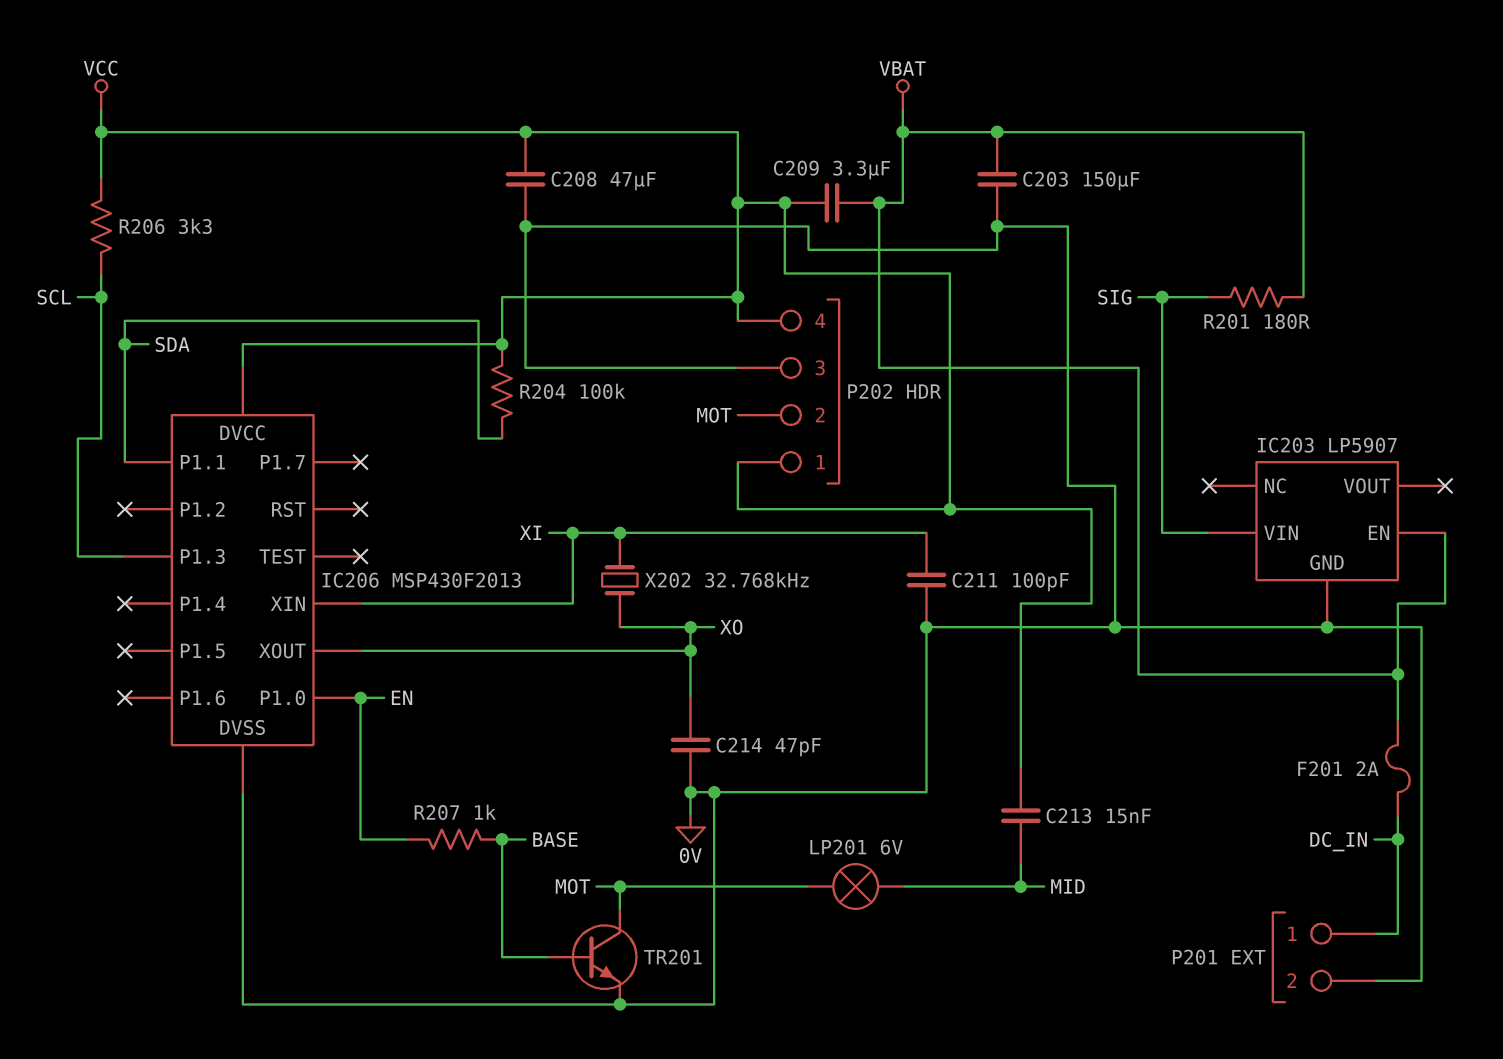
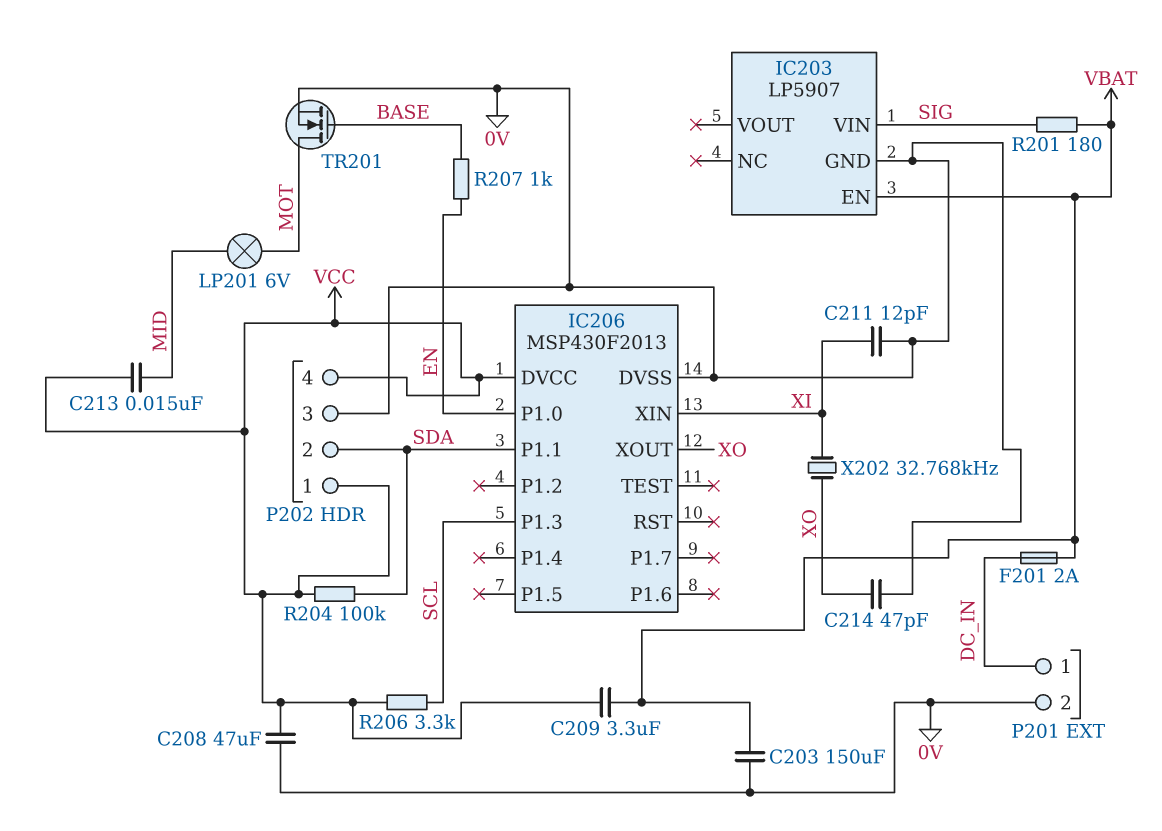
C211: 100pF (0V, XI) -> 12pF (0V, XI)
P202 pin 2: MOT -> SDA
TR201: NPN (B BASE, C MOT, E 0V) -> NMOS (G BASE, D MOT, S 0V)

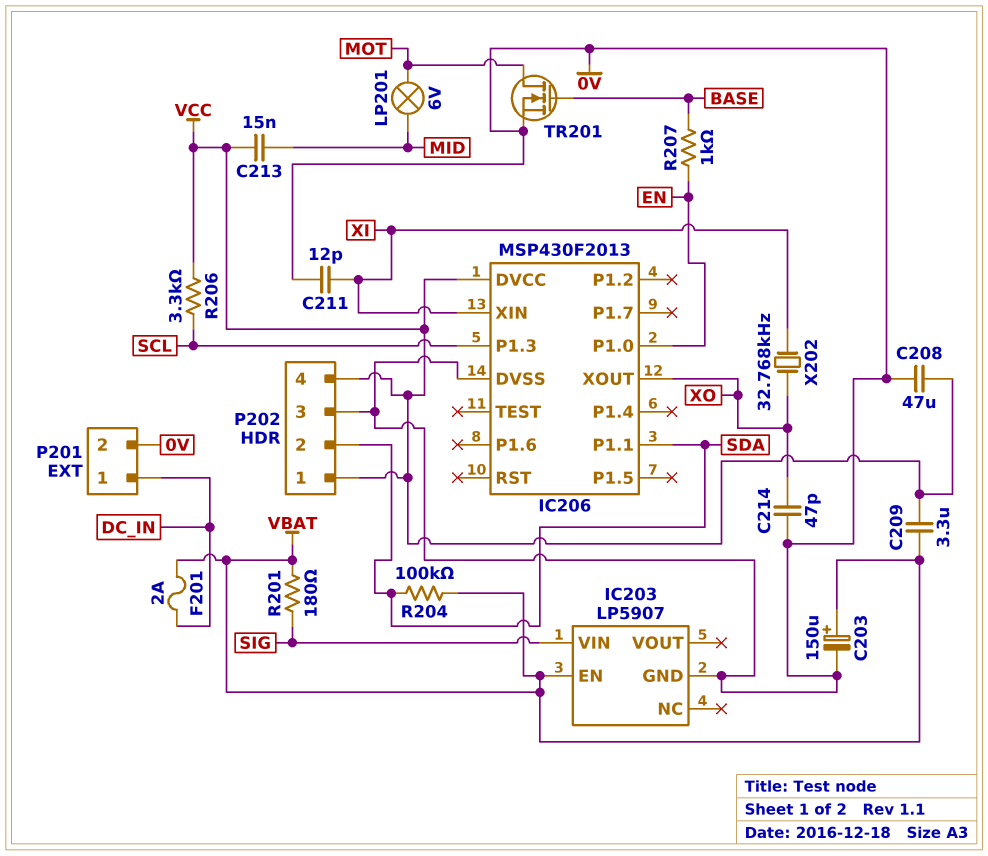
C203: 150uF (0V, VBAT) -> 150uF (plus VBAT, minus 0V)
R204: 100k (SDA, VCC) -> 100k (SDA, VBAT)

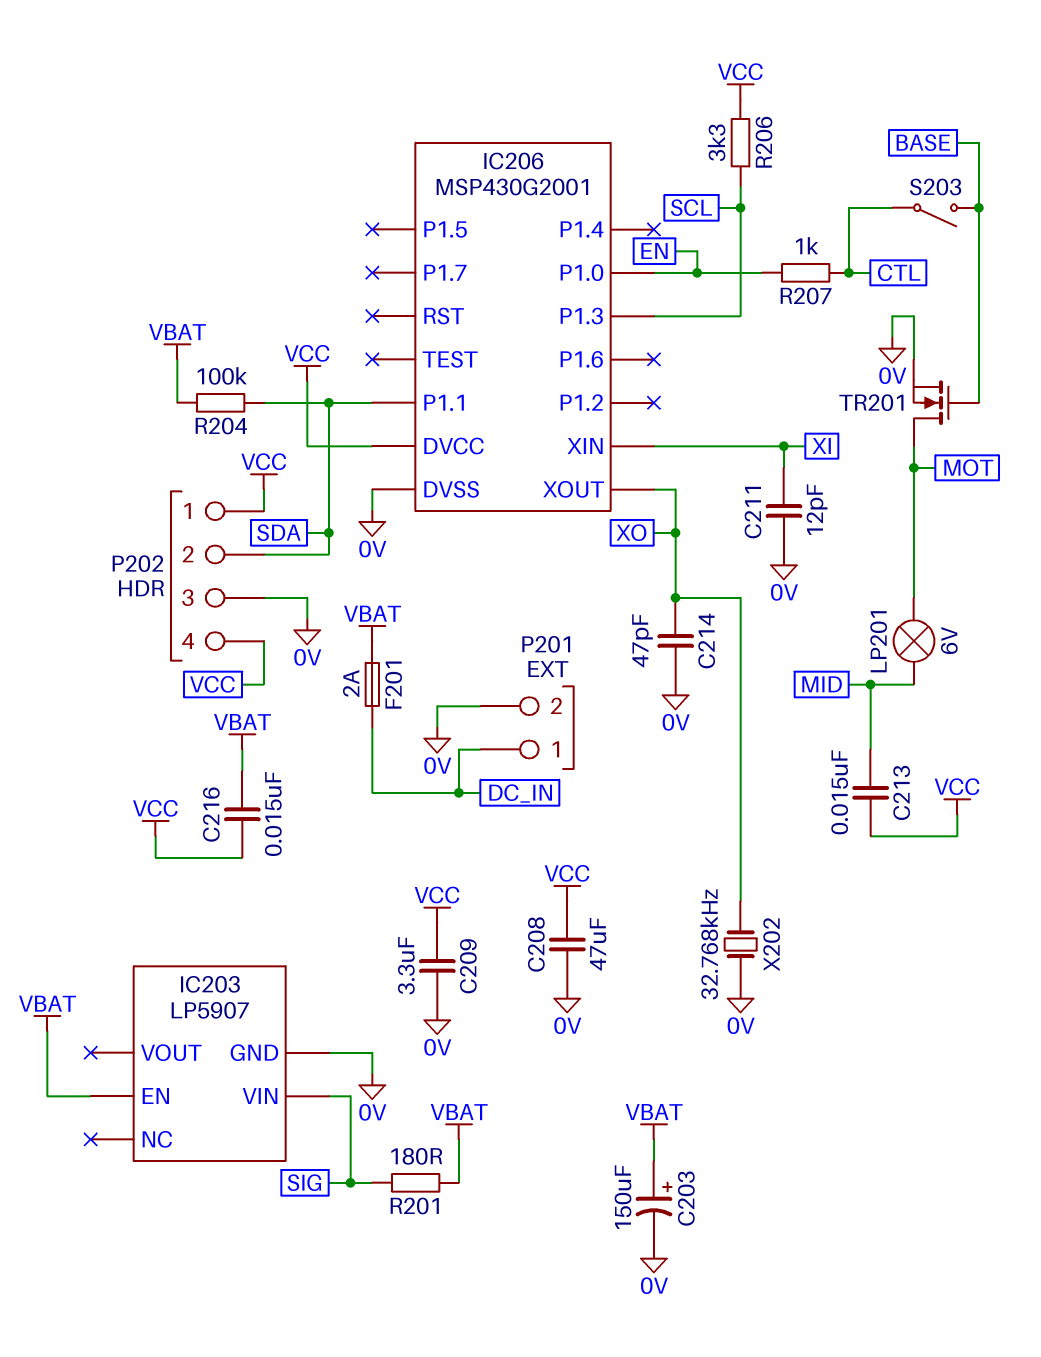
C209: 3.3uF (VBAT, VCC) -> 3.3uF (0V, VCC)
C216: none -> 15nF (VBAT, VCC)
IC206: MSP430F2013 -> MSP430G2001
R207: 1k (BASE, EN) -> 1k (CTL, EN)
S203: none -> switch (BASE, CTL)
X202: 32.768kHz (XI, XO) -> 32.768kHz (0V, XO)

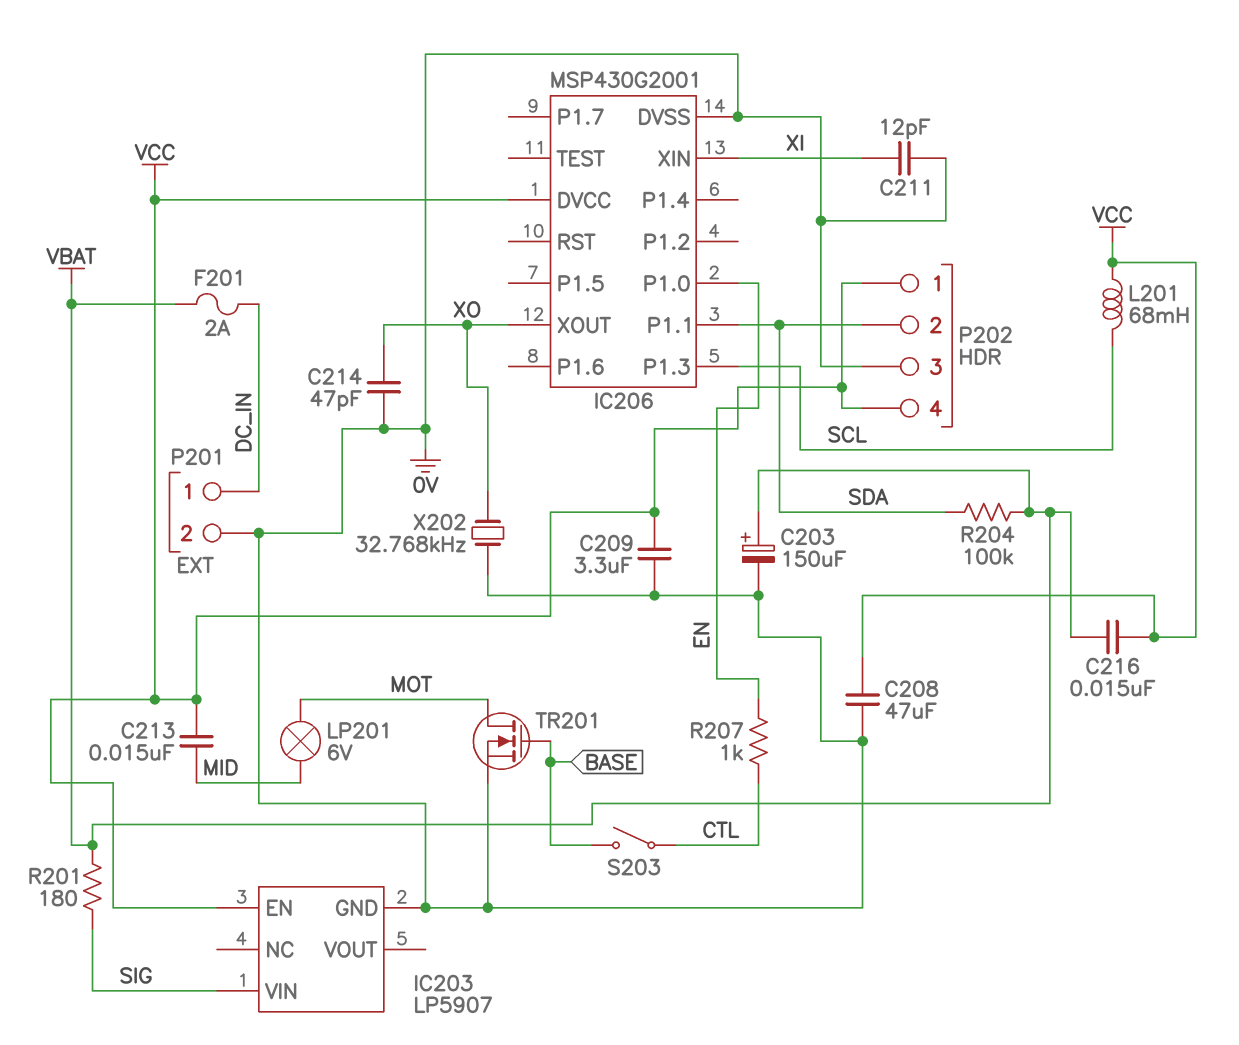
IC203 pin EN: VBAT -> VCC
L201: none -> 68mH (SCL, VCC)
R206: 3.3k (SCL, VCC) -> none

